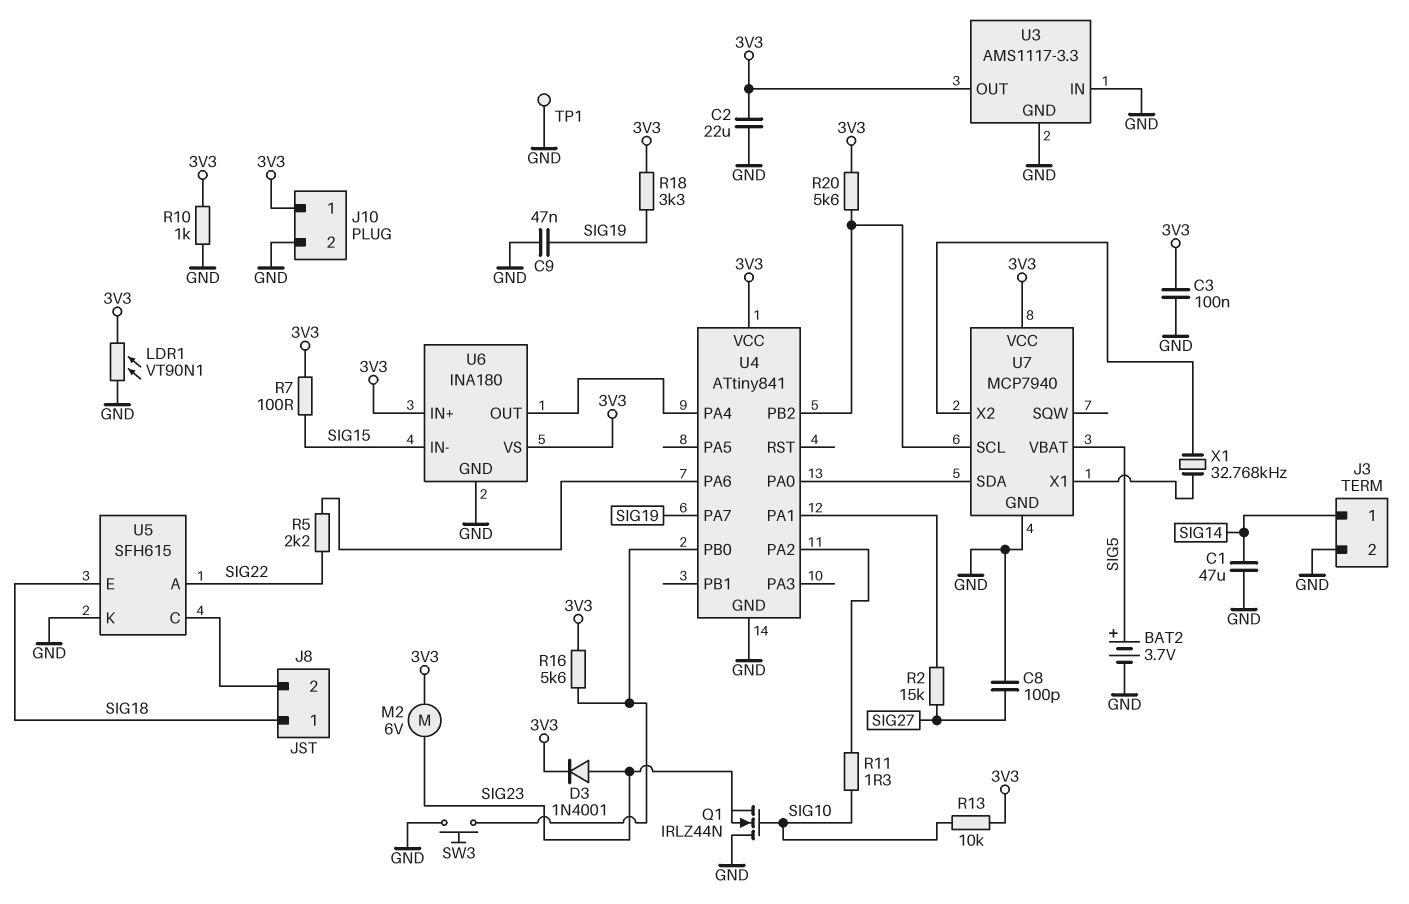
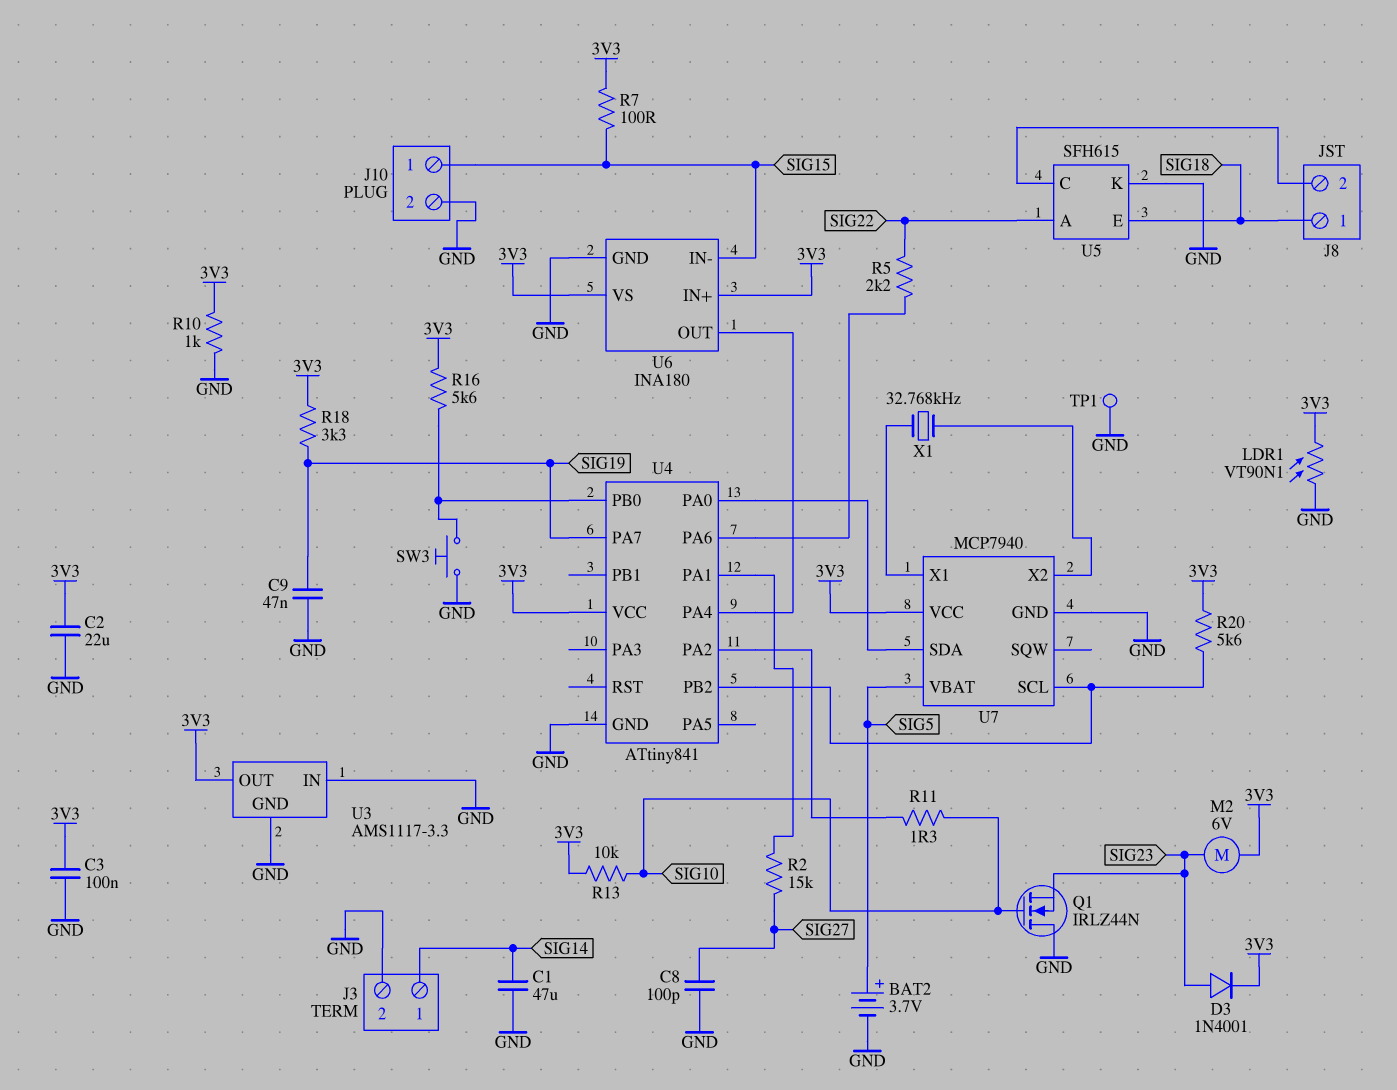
J10 pin 1: 3V3 -> SIG15

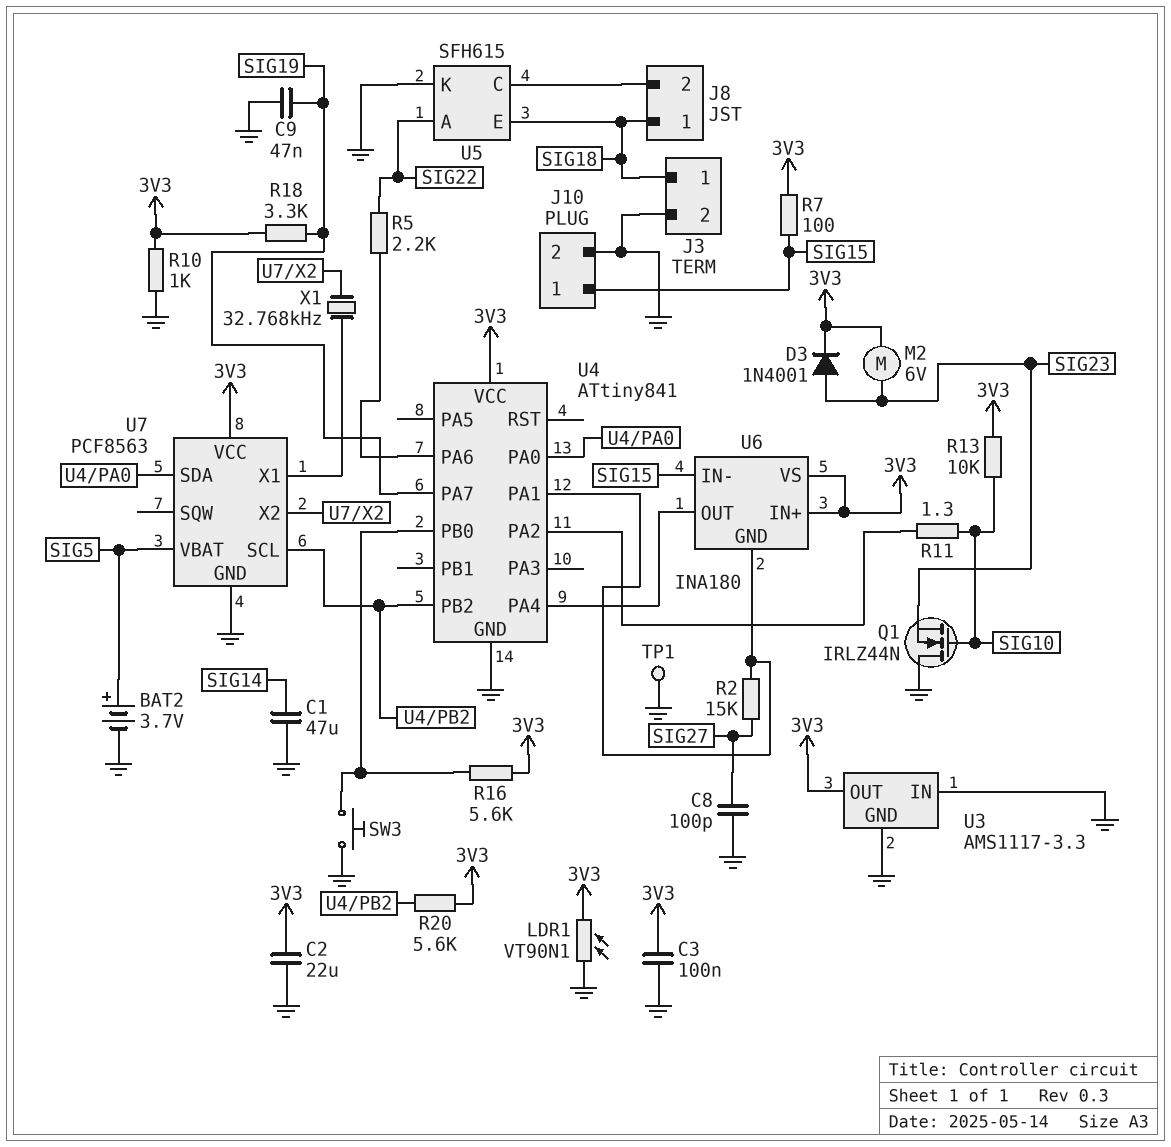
J3 pin 1: SIG14 -> SIG18
U6 pin GND: GND -> U4/PA1
U7: MCP7940 -> PCF8563

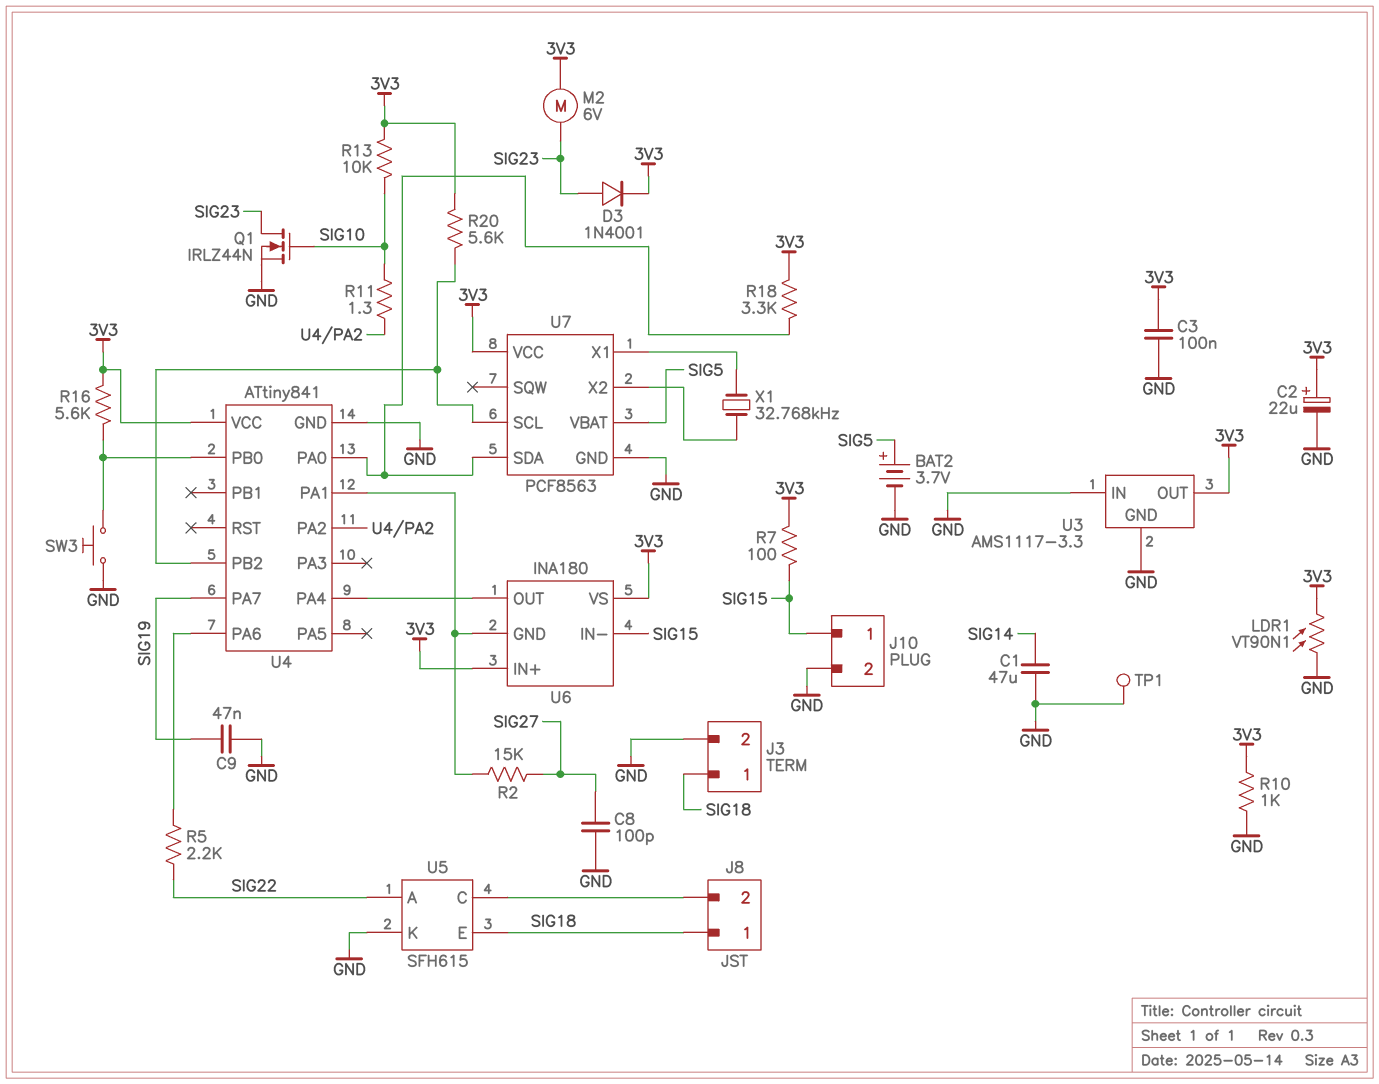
C2: 22uF (3V3, GND) -> 22uF (plus 3V3, minus GND)
Q1: NMOS IRLZ44N (G SIG10, D GND, S SIG23) -> NMOS IRLZ44N (G SIG10, D SIG23, S GND)
R18: 3.3k (3V3, SIG19) -> 3.3k (3V3, U4/PA0)

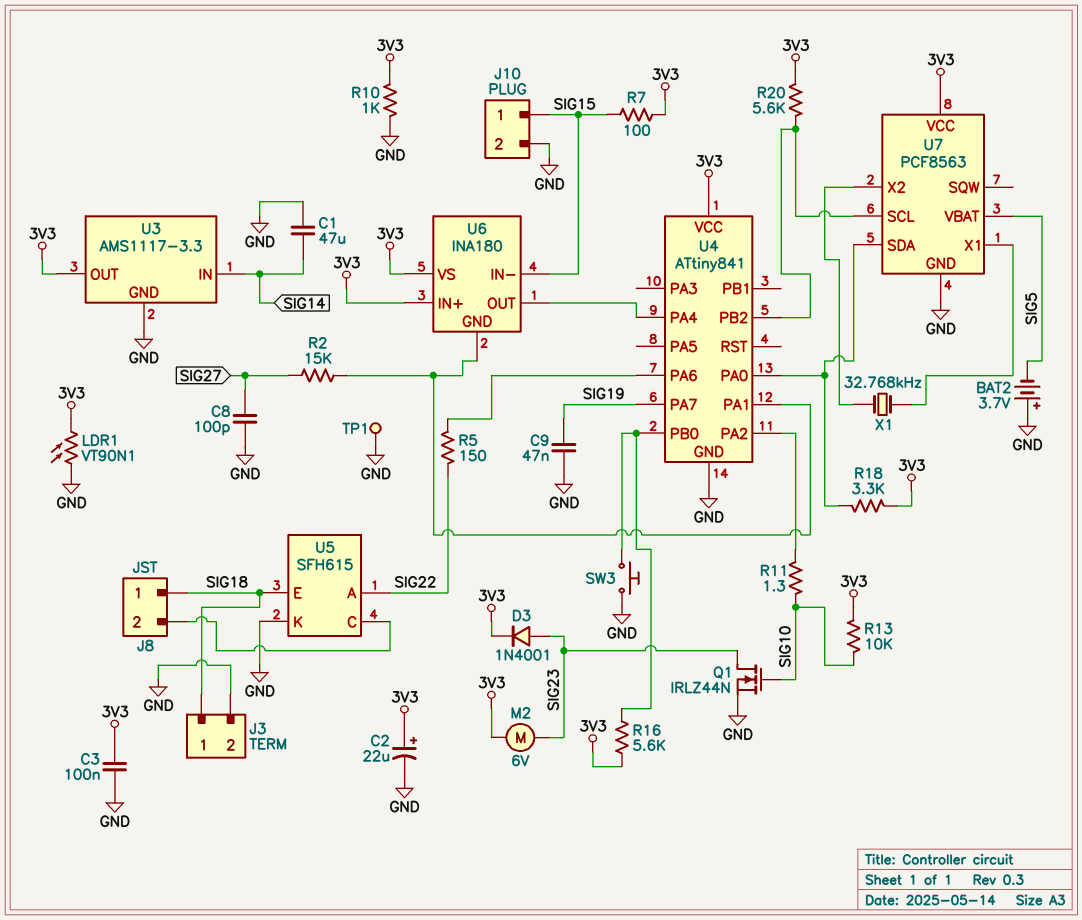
BAT2: 3.7V (plus SIG5, minus GND) -> 3.7V (plus GND, minus SIG5)
R5: 2.2k (SIG22, U4/PA6) -> 150 (SIG22, U4/PA6)
U3 pin IN: GND -> SIG14

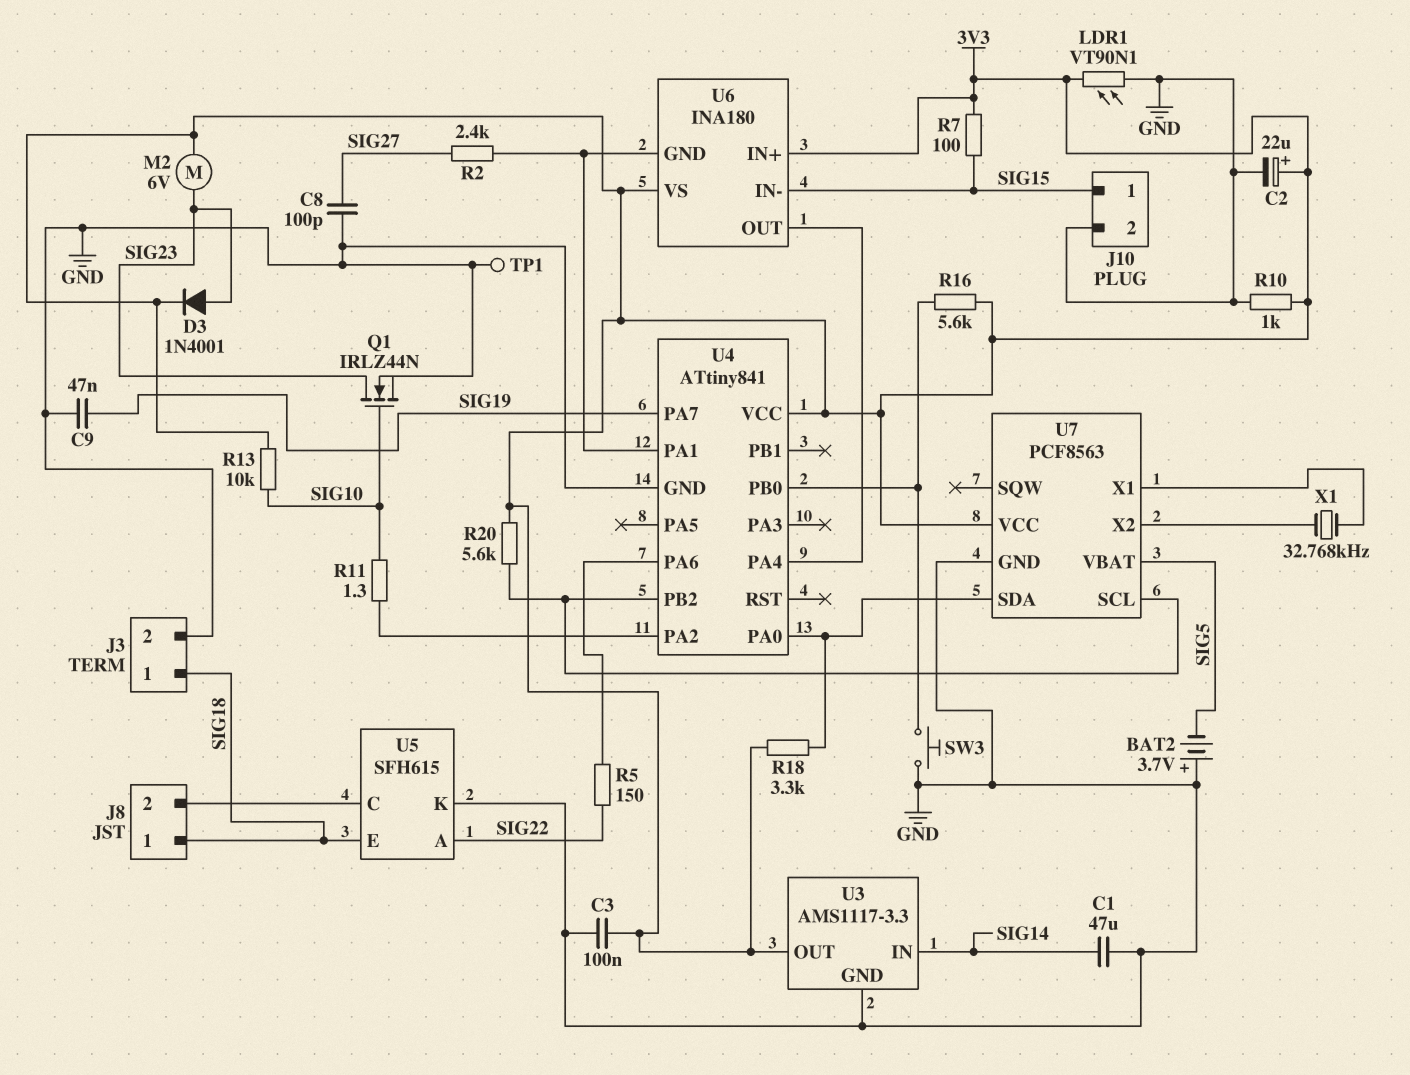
R2: 15k (SIG27, U4/PA1) -> 2.4k (SIG27, U4/PA1)

